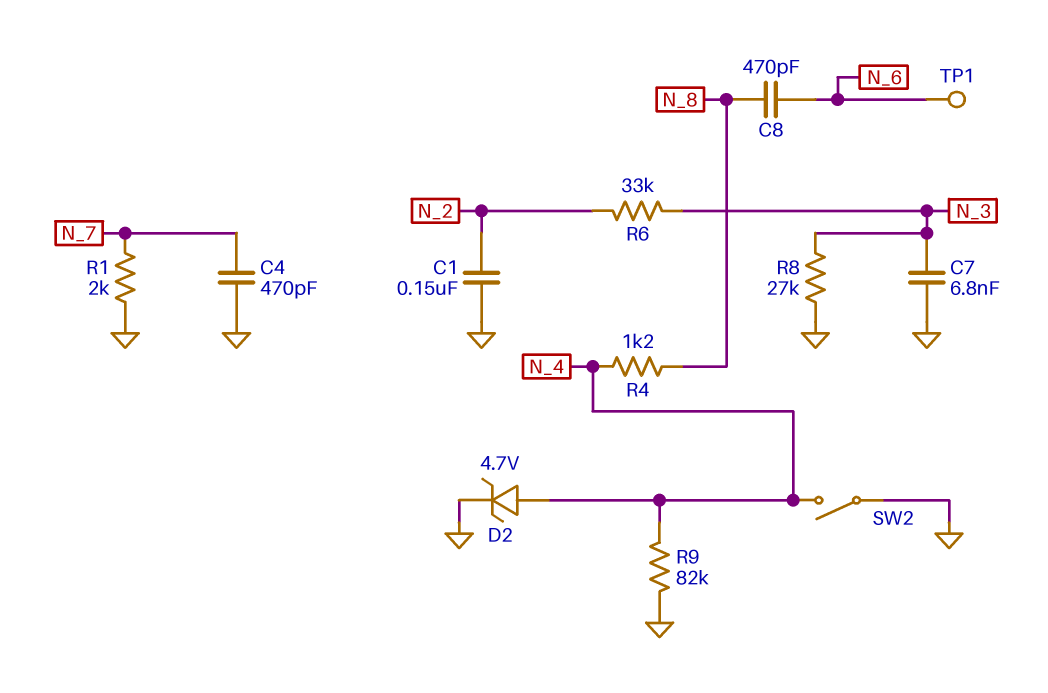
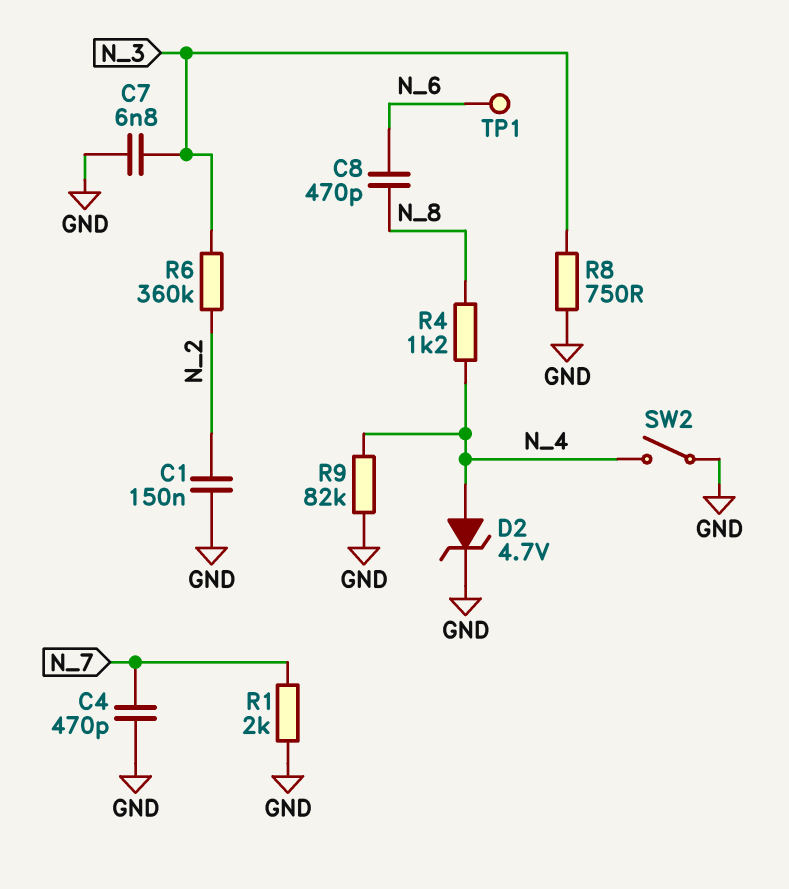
R6: 33k (N_2, N_3) -> 360k (N_2, N_3)
R8: 27k (GND, N_3) -> 750 (GND, N_3)

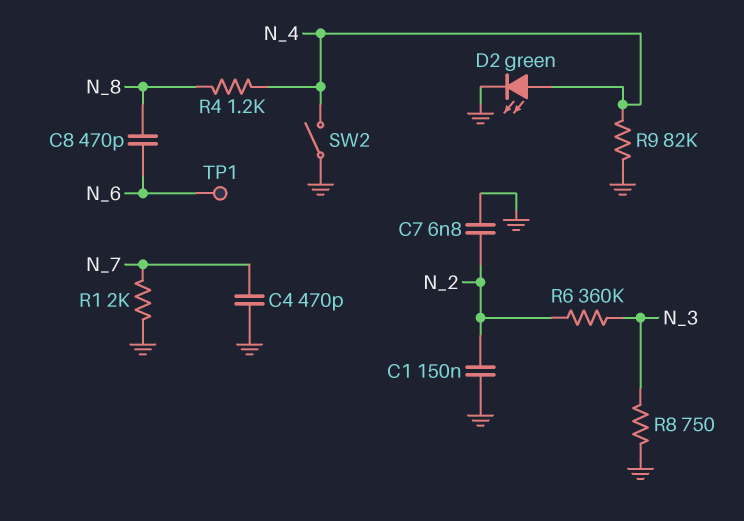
C7: 6.8nF (GND, N_3) -> 6.8nF (GND, N_2)
D2: zener 4.7V (A N_4, K GND) -> LED green (A N_4, K GND)

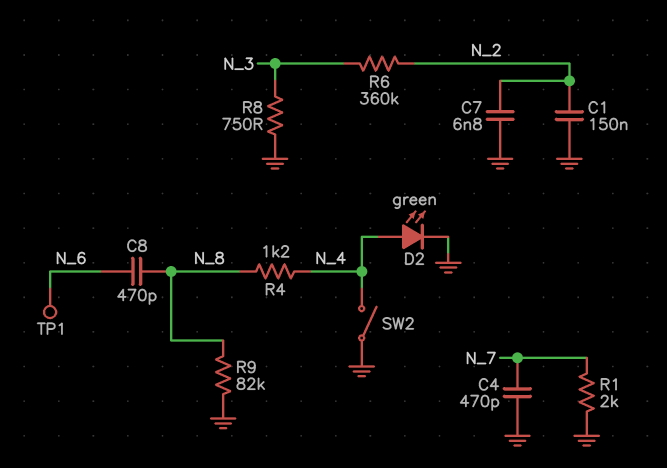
R9: 82k (GND, N_4) -> 82k (GND, N_8)

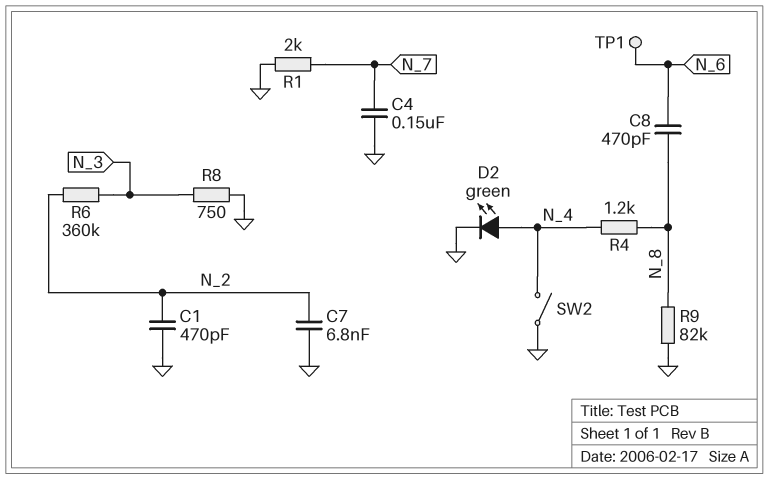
C1: 150nF (GND, N_2) -> 470pF (GND, N_2)
C4: 470pF (GND, N_7) -> 150nF (GND, N_7)

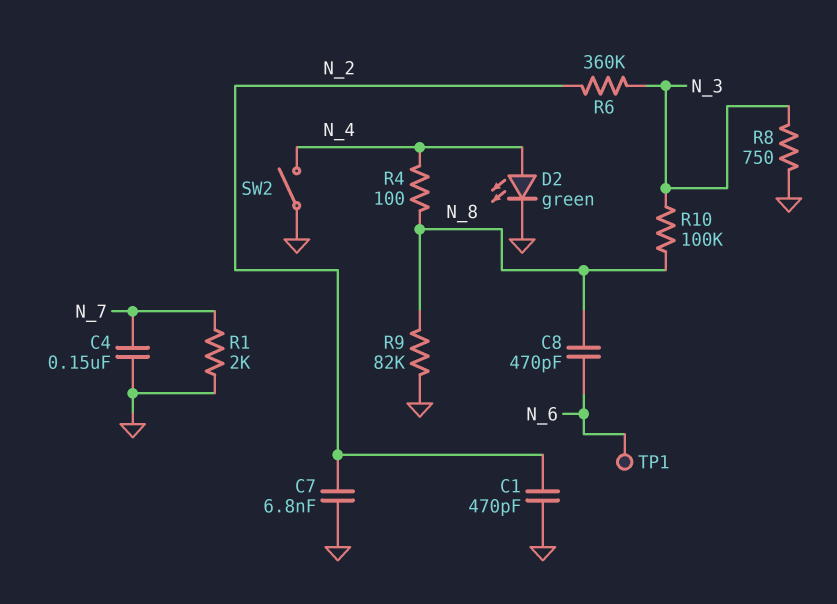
R4: 1.2k (N_4, N_8) -> 100 (N_4, N_8)
R10: none -> 100k (N_3, N_8)

